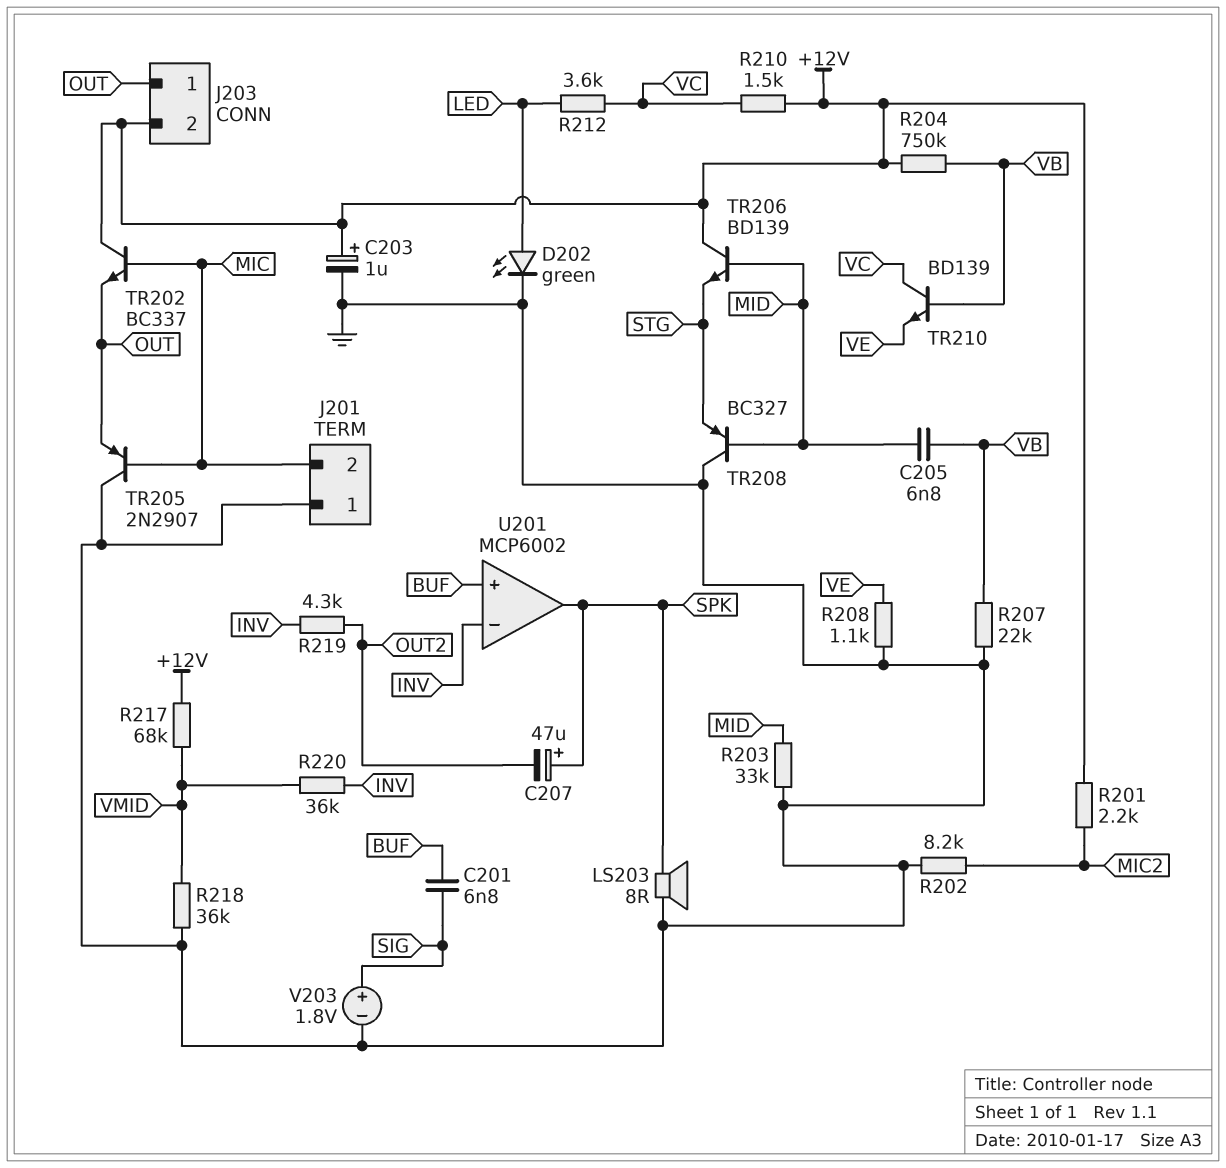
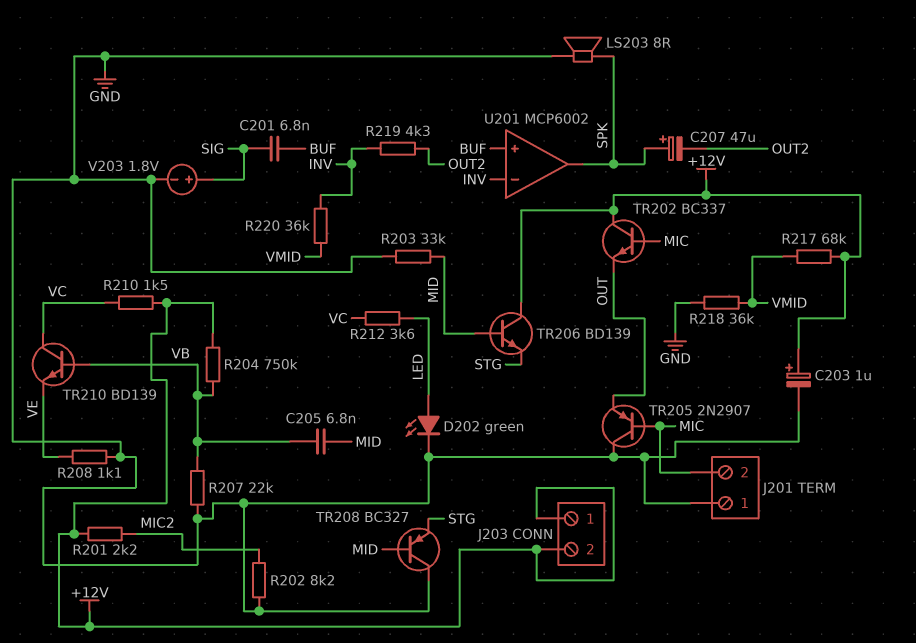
J203 pin 1: OUT -> +12V

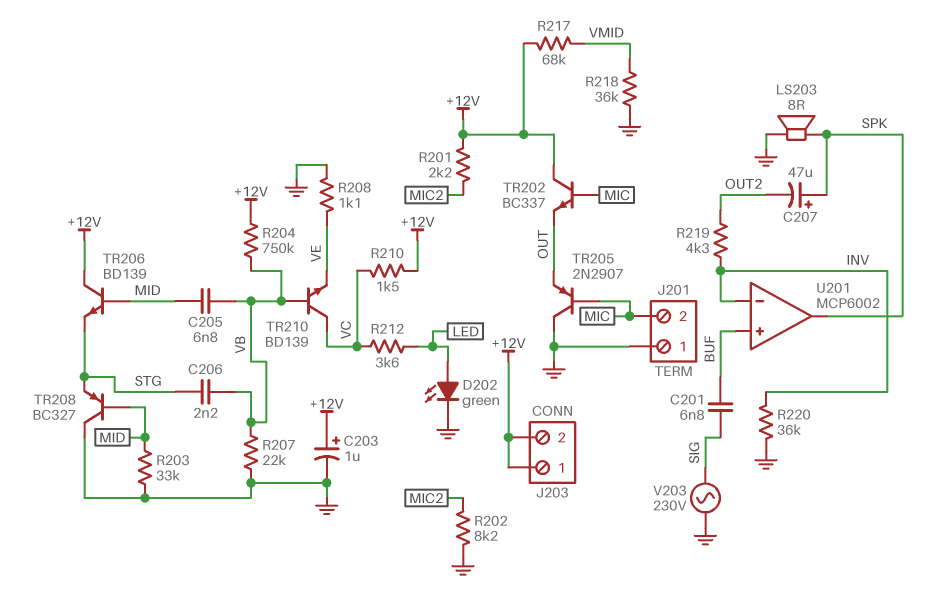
C206: none -> 2.2nF (STG, VB)
R220: 36k (INV, VMID) -> 36k (GND, INV)
V203: 1.8V (plus SIG, minus GND) -> AC 230V (GND, SIG)

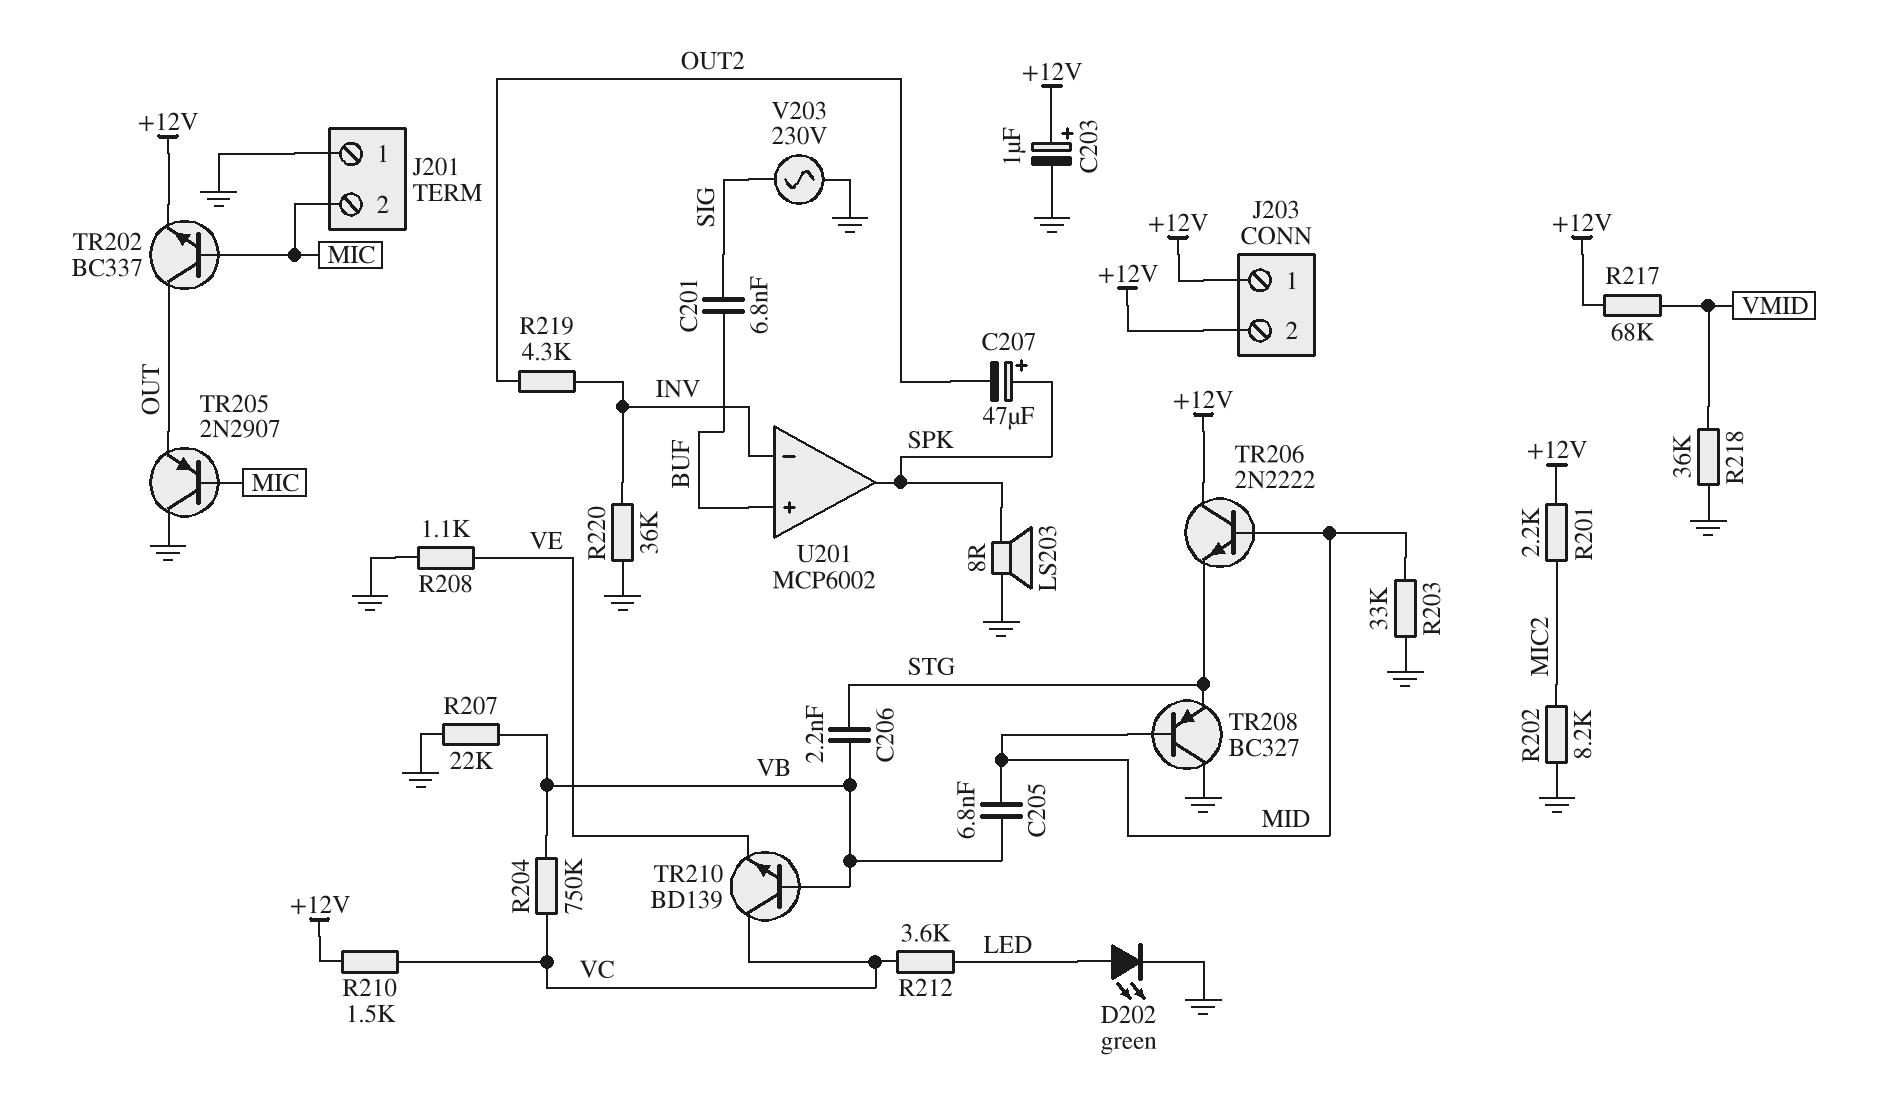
R204: 750k (+12V, VB) -> 750k (VB, VC)
TR202: NPN BC337 (B MIC, C +12V, E OUT) -> NPN BC337 (B MIC, C OUT, E +12V)
TR206: NPN BD139 (B MID, C +12V, E STG) -> NPN 2N2222 (B MID, C +12V, E STG)

